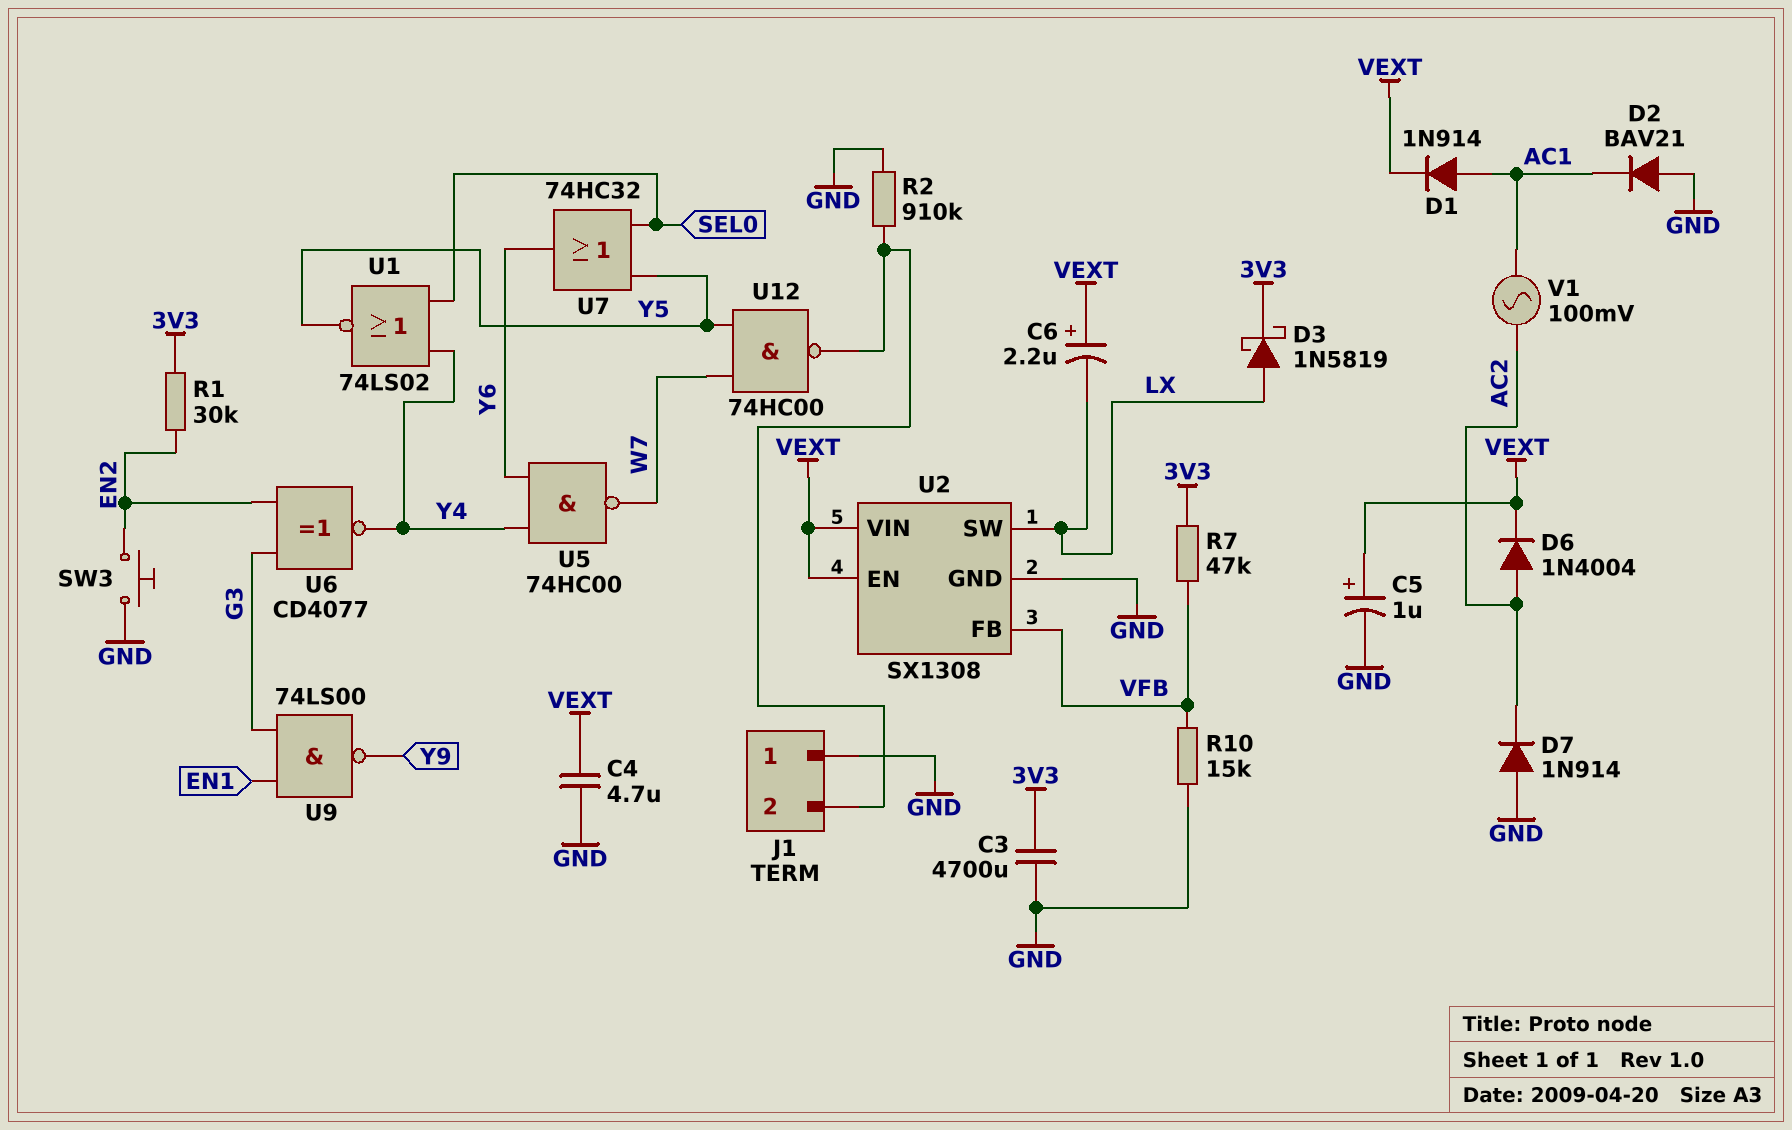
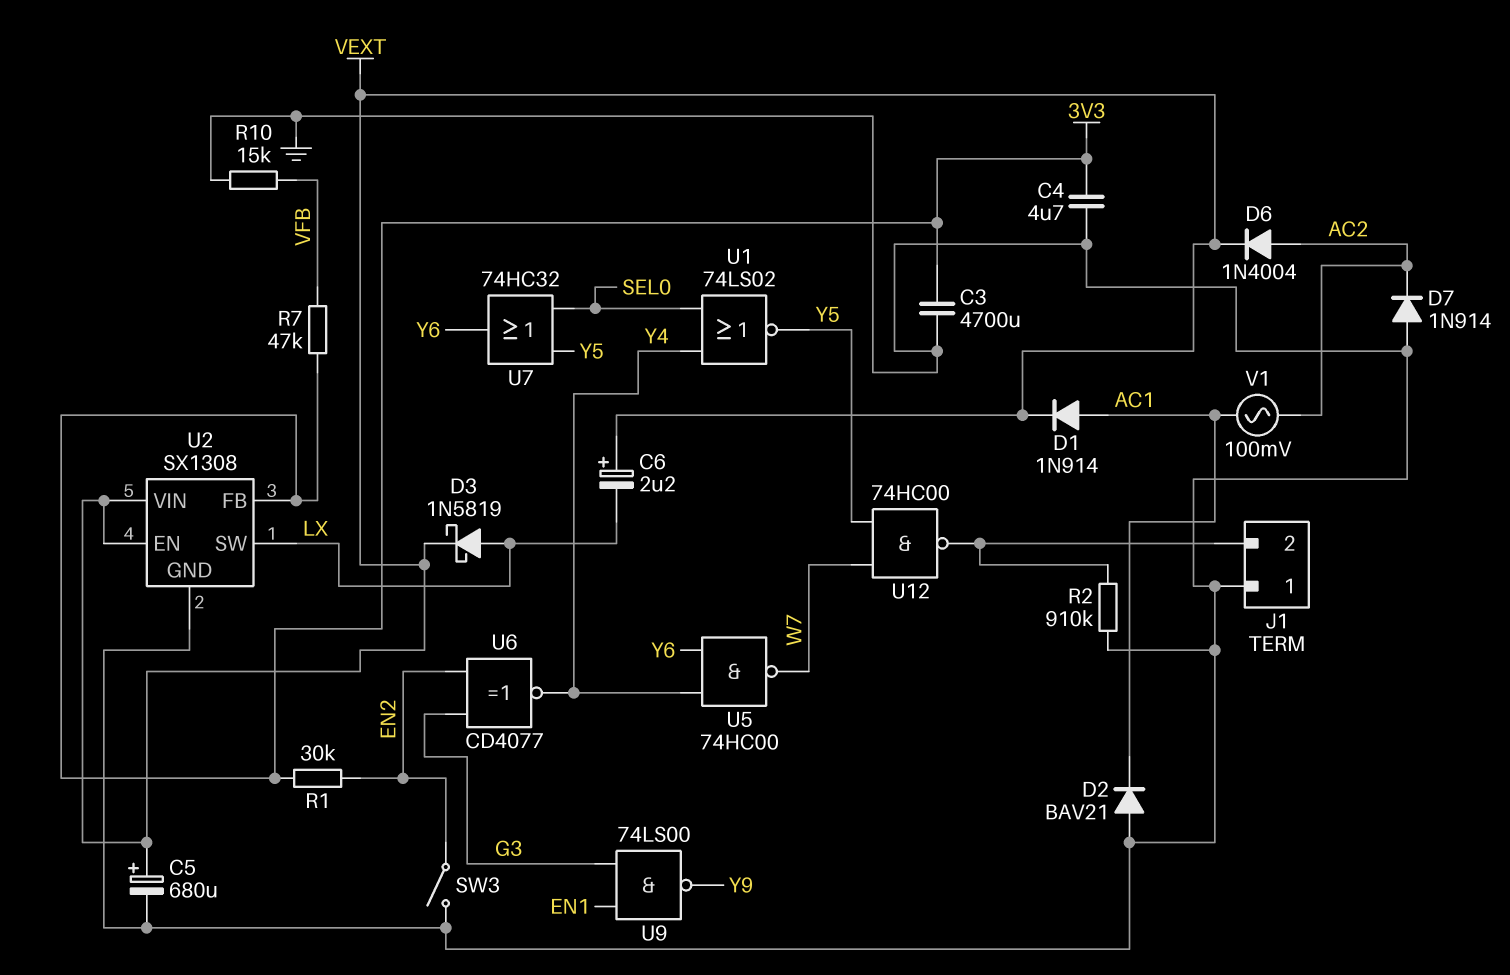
C4: 4.7uF (GND, VEXT) -> 4.7uF (3V3, GND)
C5: 1uF (plus VEXT, minus GND) -> 680uF (plus VEXT, minus GND)
D3: schottky 1N5819 (A LX, K 3V3) -> schottky 1N5819 (A LX, K VEXT)
SW3: button (EN2, GND) -> switch (EN2, GND)
U2 pin FB: VFB -> 3V3

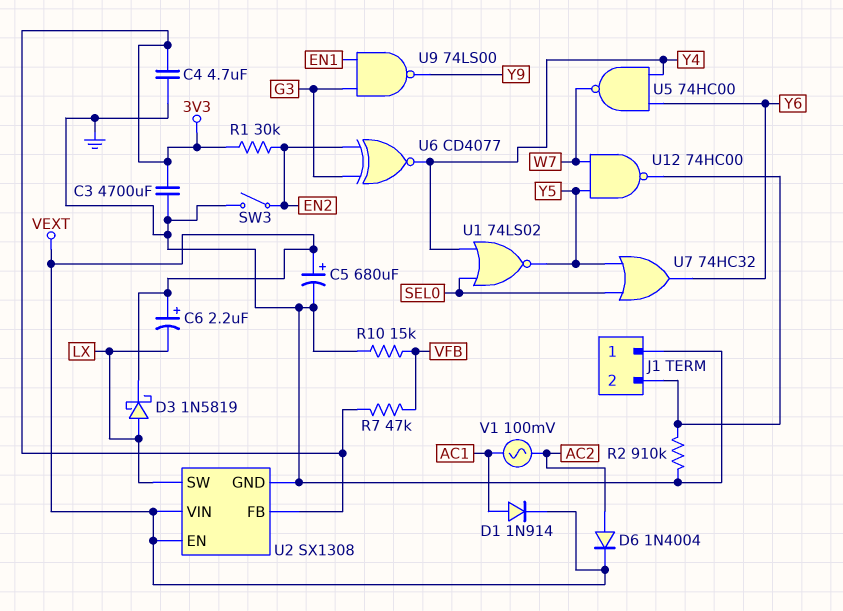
D2: diode BAV21 (A GND, K AC1) -> none
D7: diode 1N914 (A GND, K AC2) -> none

